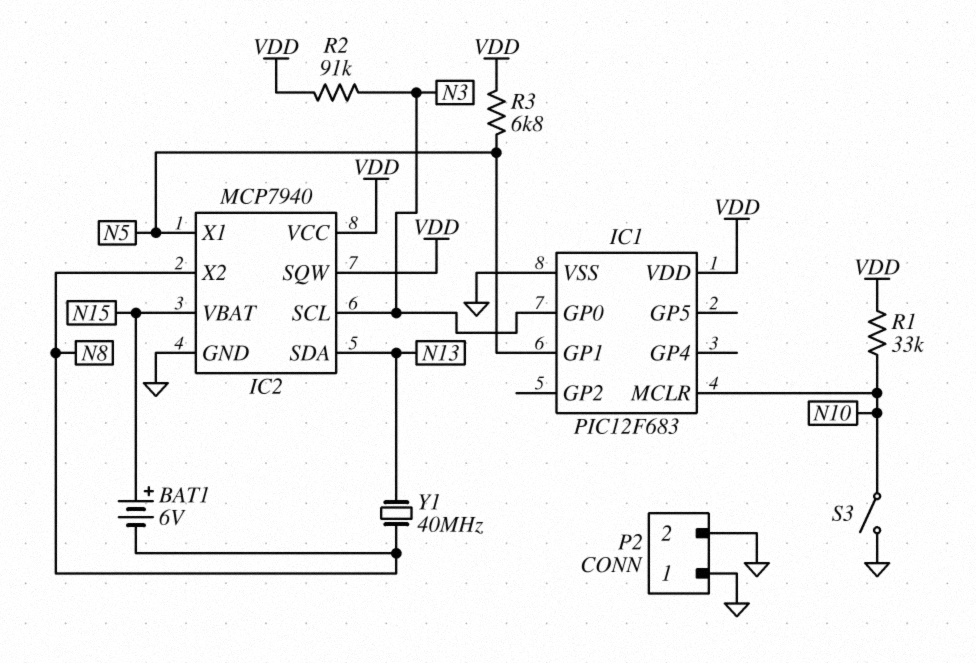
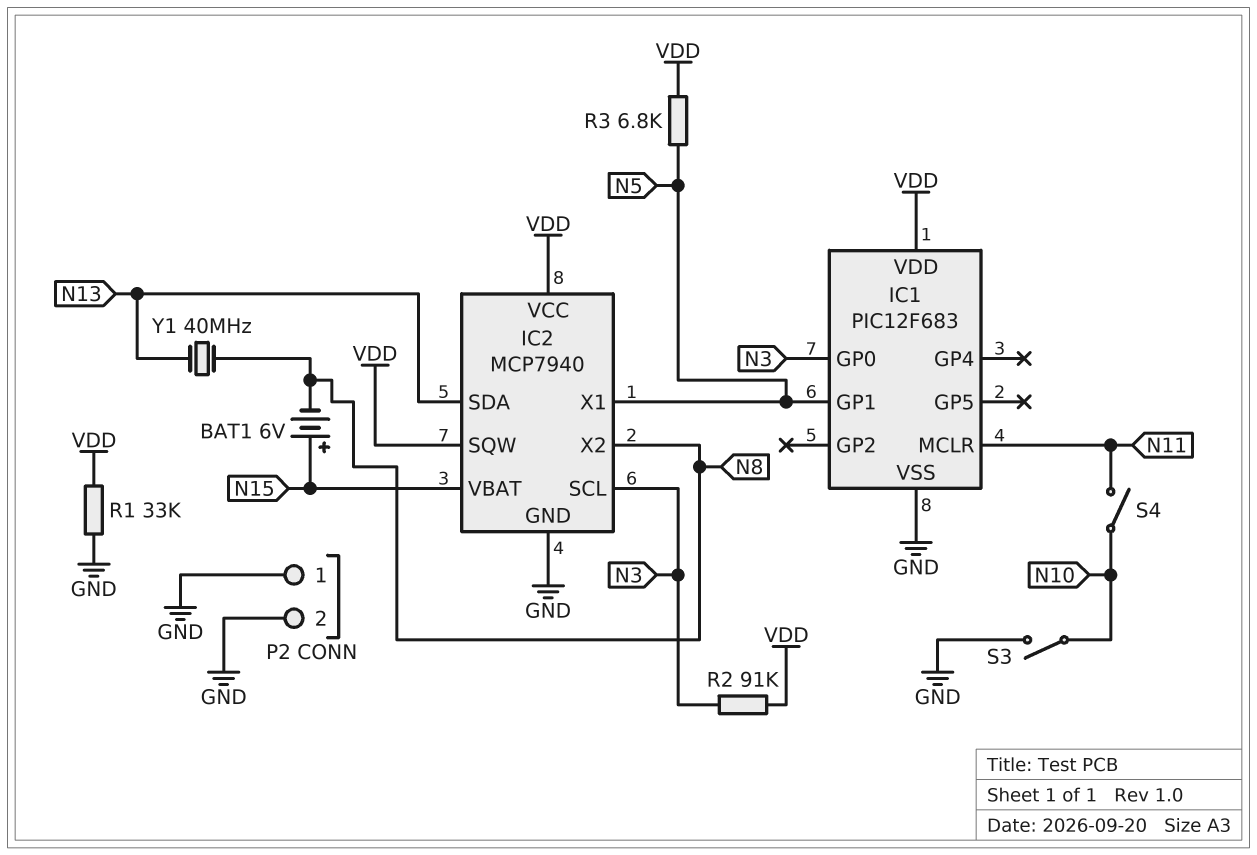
IC1 pin MCLR: N10 -> N11
R1: 33k (N10, VDD) -> 33k (GND, VDD)
S4: none -> switch (N10, N11)

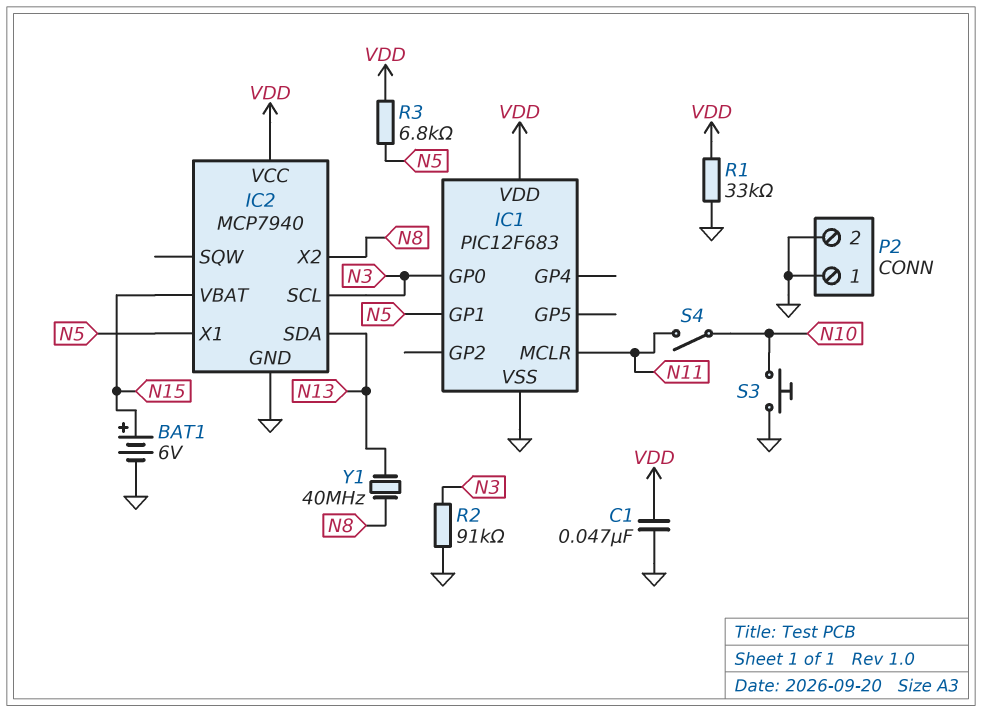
BAT1: 6V (plus N15, minus N8) -> 6V (plus N15, minus GND)
C1: none -> 47nF (GND, VDD)
IC2 pin SQW: VDD -> none
R2: 91k (N3, VDD) -> 91k (GND, N3)
S3: switch (GND, N10) -> button (GND, N10)

